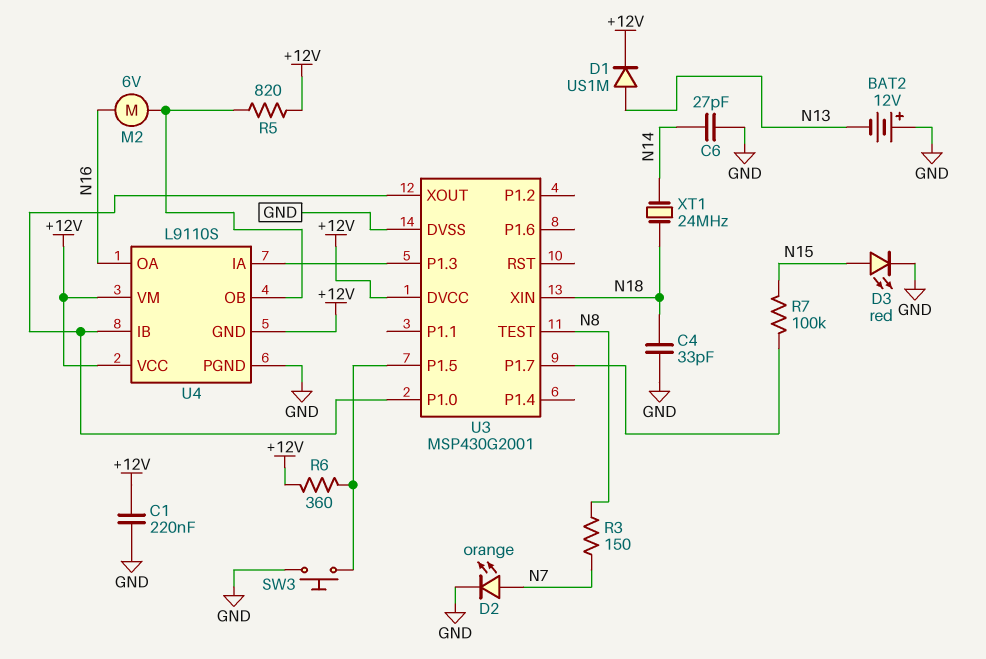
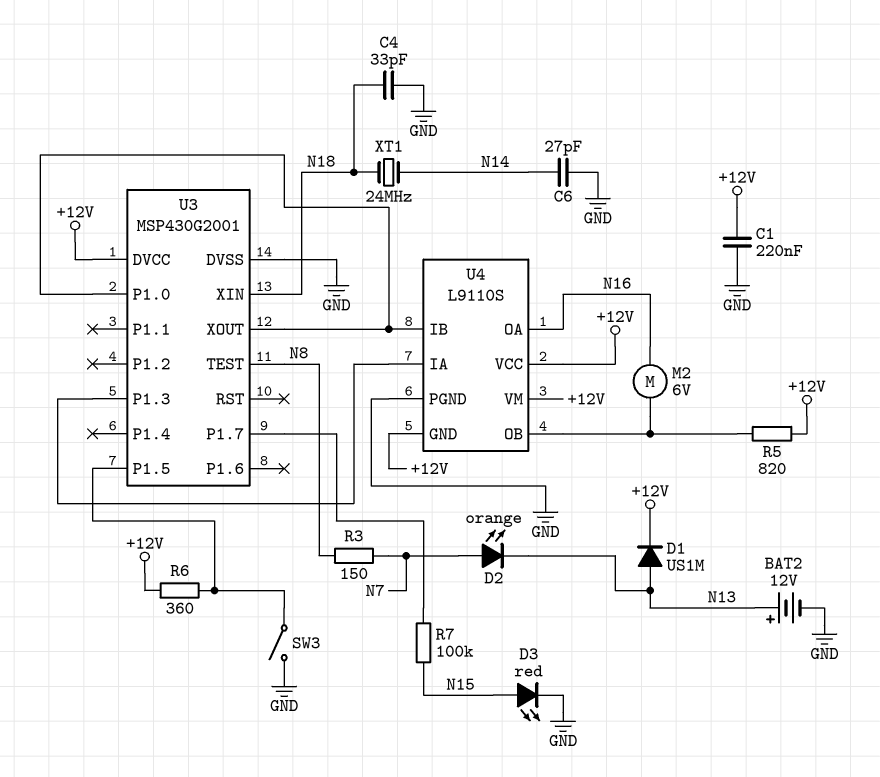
BAT2: 12V (plus GND, minus N13) -> 12V (plus N13, minus GND)
D2: LED orange (A N7, K GND) -> LED orange (A N7, K N13)
SW3: button (GND, U3/P1.5) -> switch (GND, U3/P1.5)

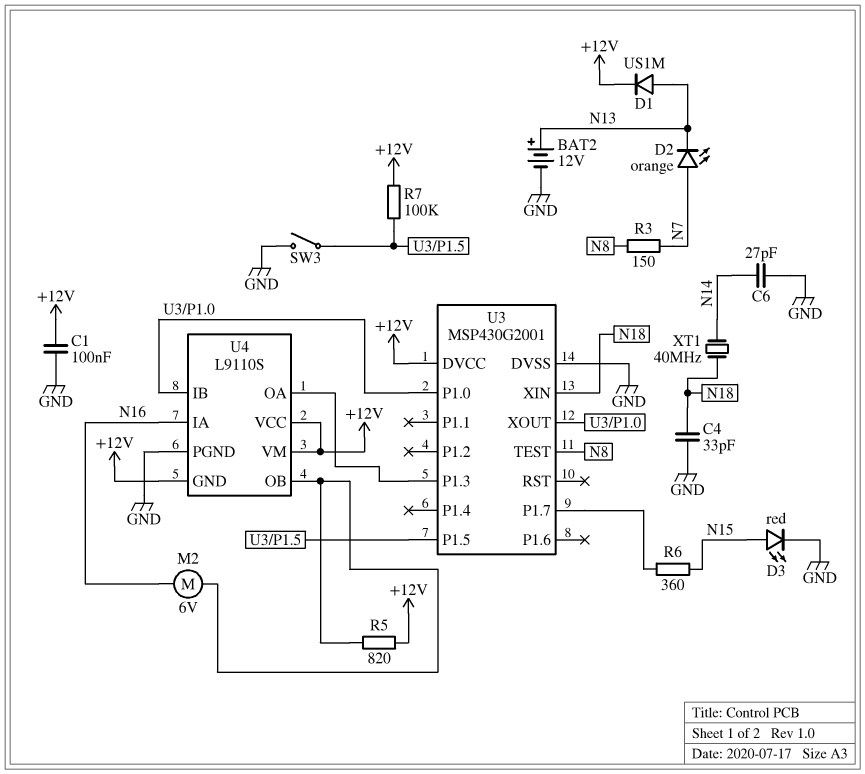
C1: 220nF (+12V, GND) -> 100nF (+12V, GND)
R6: 360 (+12V, U3/P1.5) -> 360 (N15, U3/P1.7)
R7: 100k (N15, U3/P1.7) -> 100k (+12V, U3/P1.5)
U4 pin IA: U3/P1.3 -> N16
U4 pin OA: N16 -> U3/P1.3
XT1: 24MHz (N14, N18) -> 40MHz (N14, N18)

